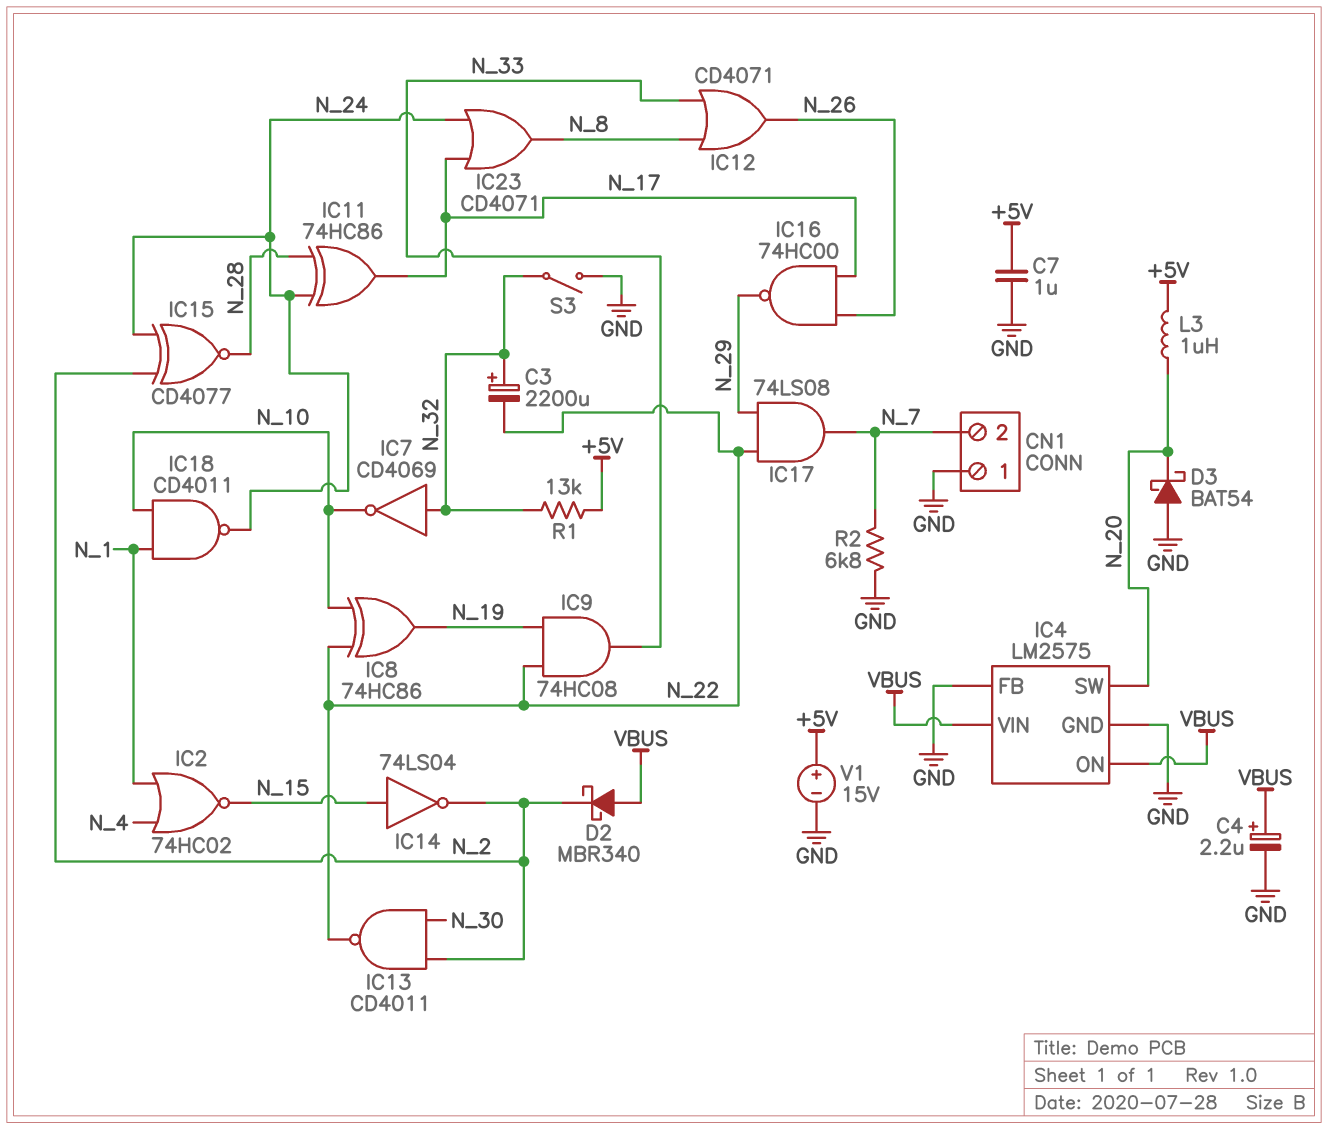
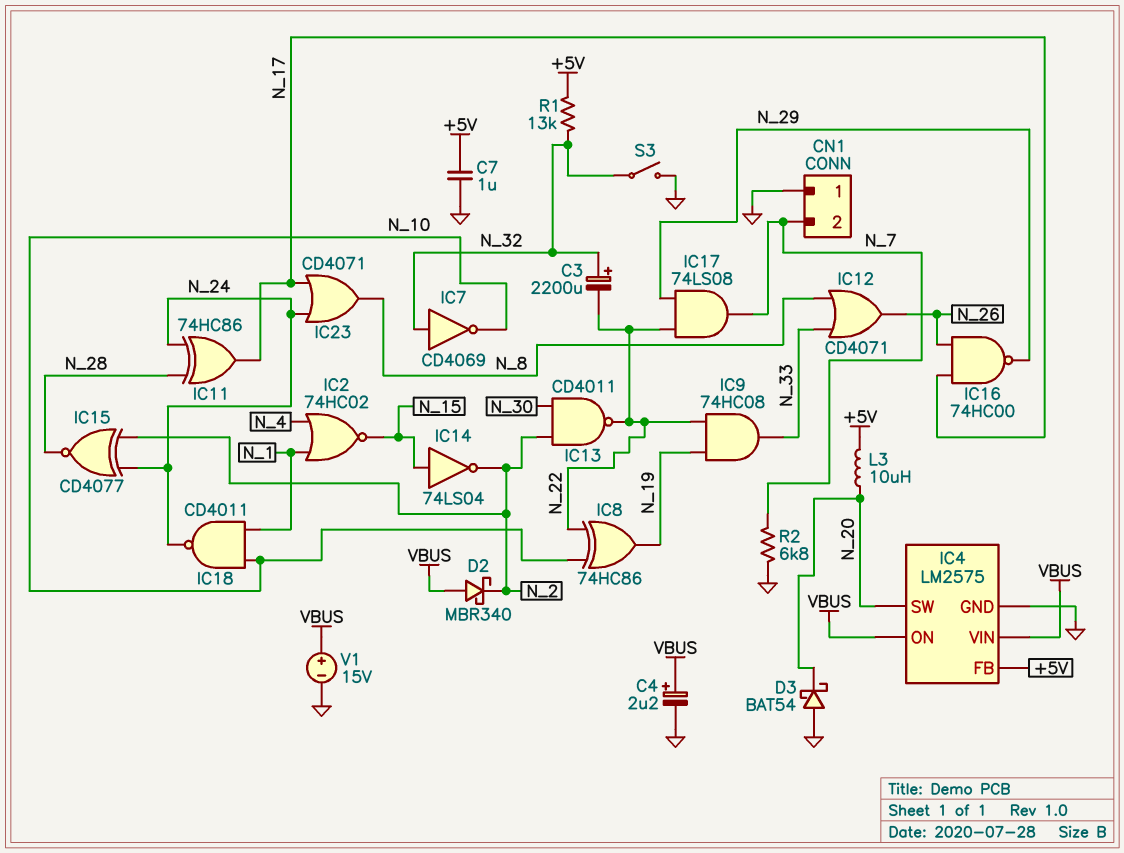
IC4 pin FB: GND -> +5V
L3: 1uH (+5V, N_20) -> 10uH (+5V, N_20)
V1: 15V (plus +5V, minus GND) -> 15V (plus VBUS, minus GND)

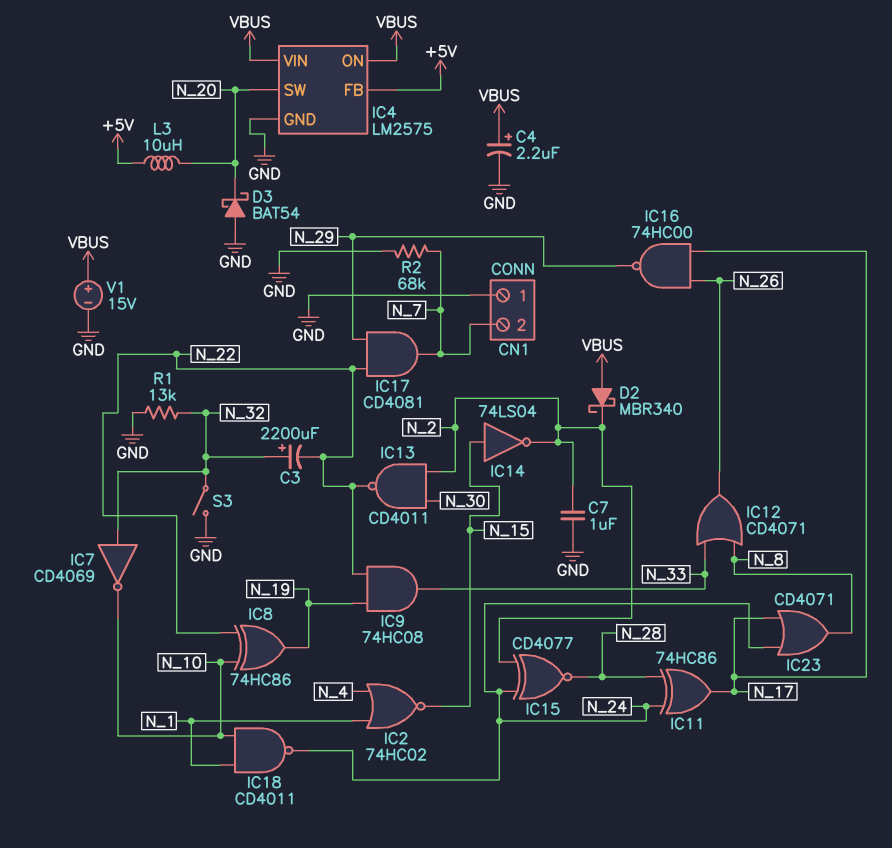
C7: 1uF (+5V, GND) -> 1uF (GND, N_2)
IC17: AND 74LS08 (in N_22, in N_29, out N_7) -> AND CD4081 (in N_22, in N_29, out N_7)
R1: 13k (+5V, N_32) -> 13k (GND, N_32)
R2: 6.8k (GND, N_7) -> 68k (GND, N_7)

